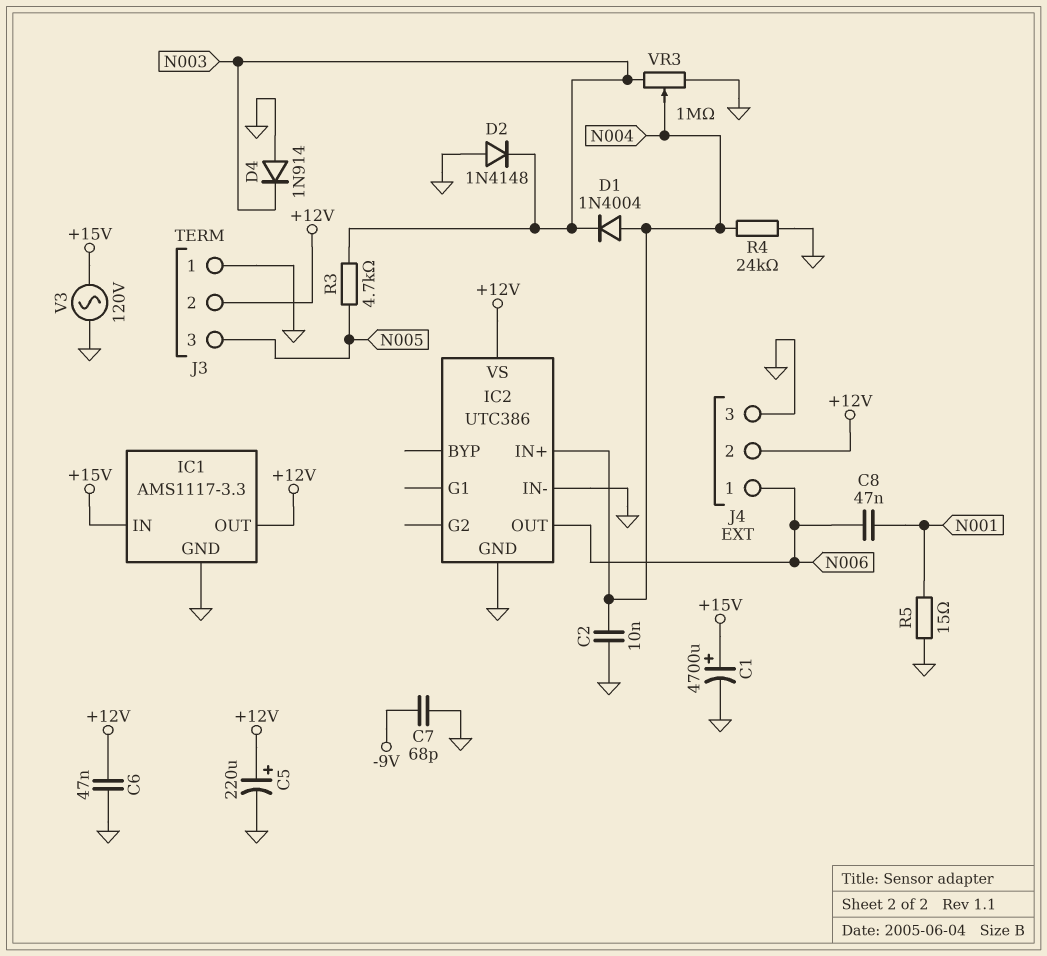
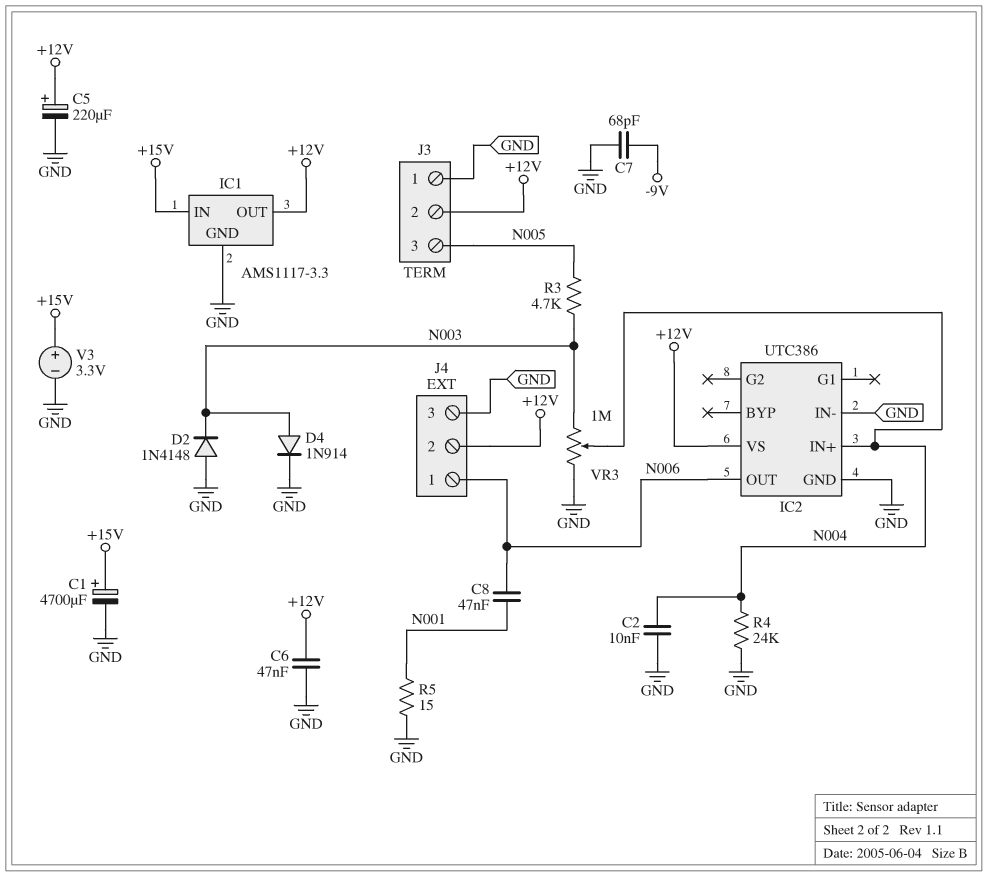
D1: diode 1N4004 (A N004, K N003) -> none
D4: diode 1N914 (A GND, K N003) -> diode 1N914 (A N003, K GND)
V3: AC 120V (+15V, GND) -> 3.3V (plus +15V, minus GND)

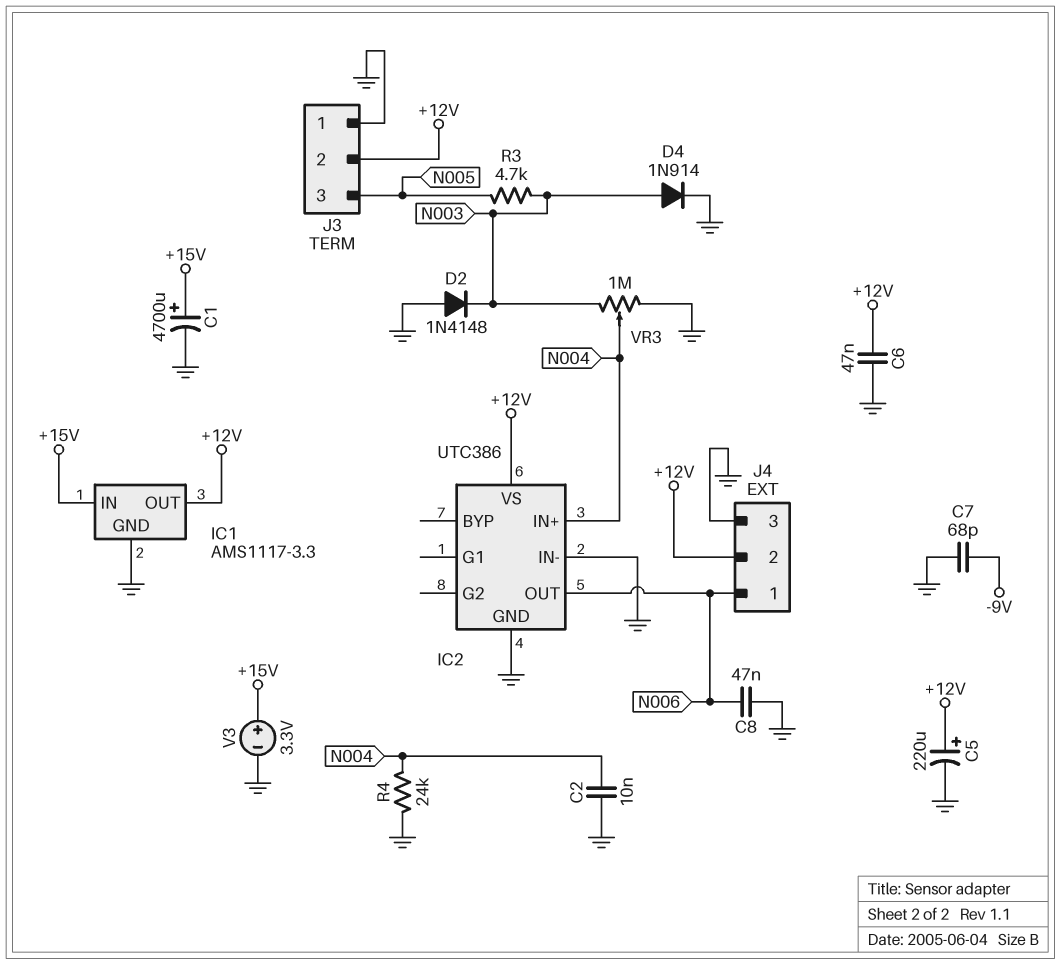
C8: 47nF (N001, N006) -> 47nF (GND, N006)
R5: 15 (GND, N001) -> none

